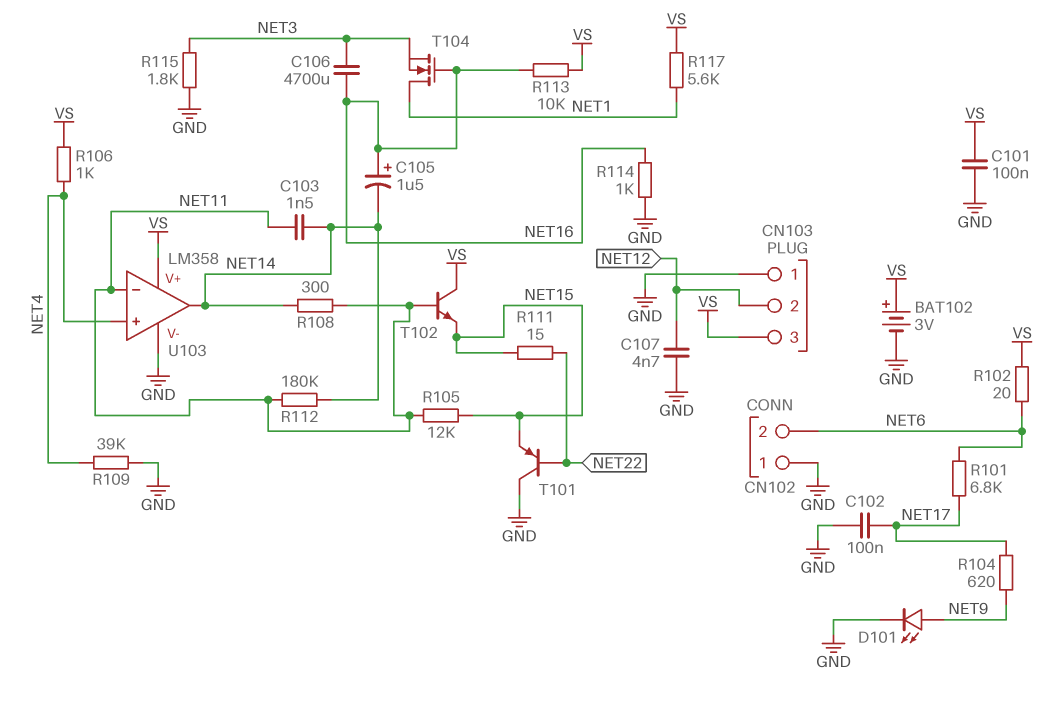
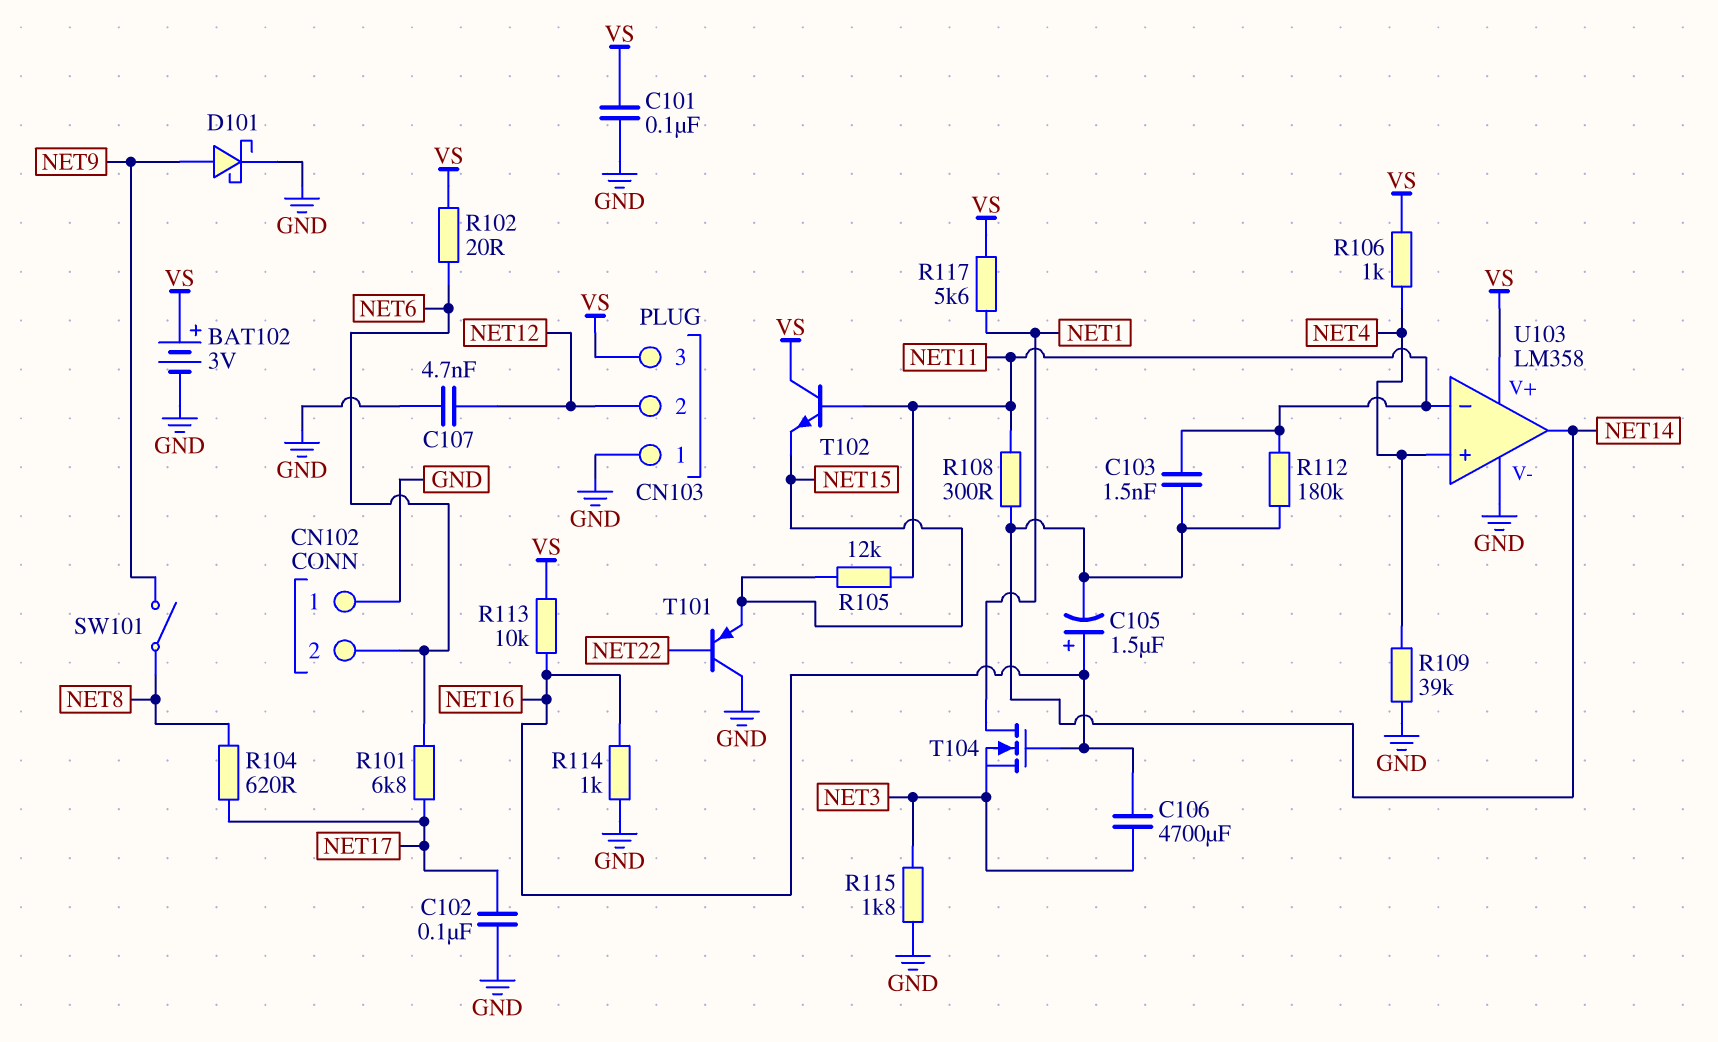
D101: LED (A NET9, K GND) -> schottky (A NET9, K GND)
R104: 620 (NET9, NET17) -> 620 (NET8, NET17)
R111: 15 (NET15, NET22) -> none
SW101: none -> switch (NET8, NET9)

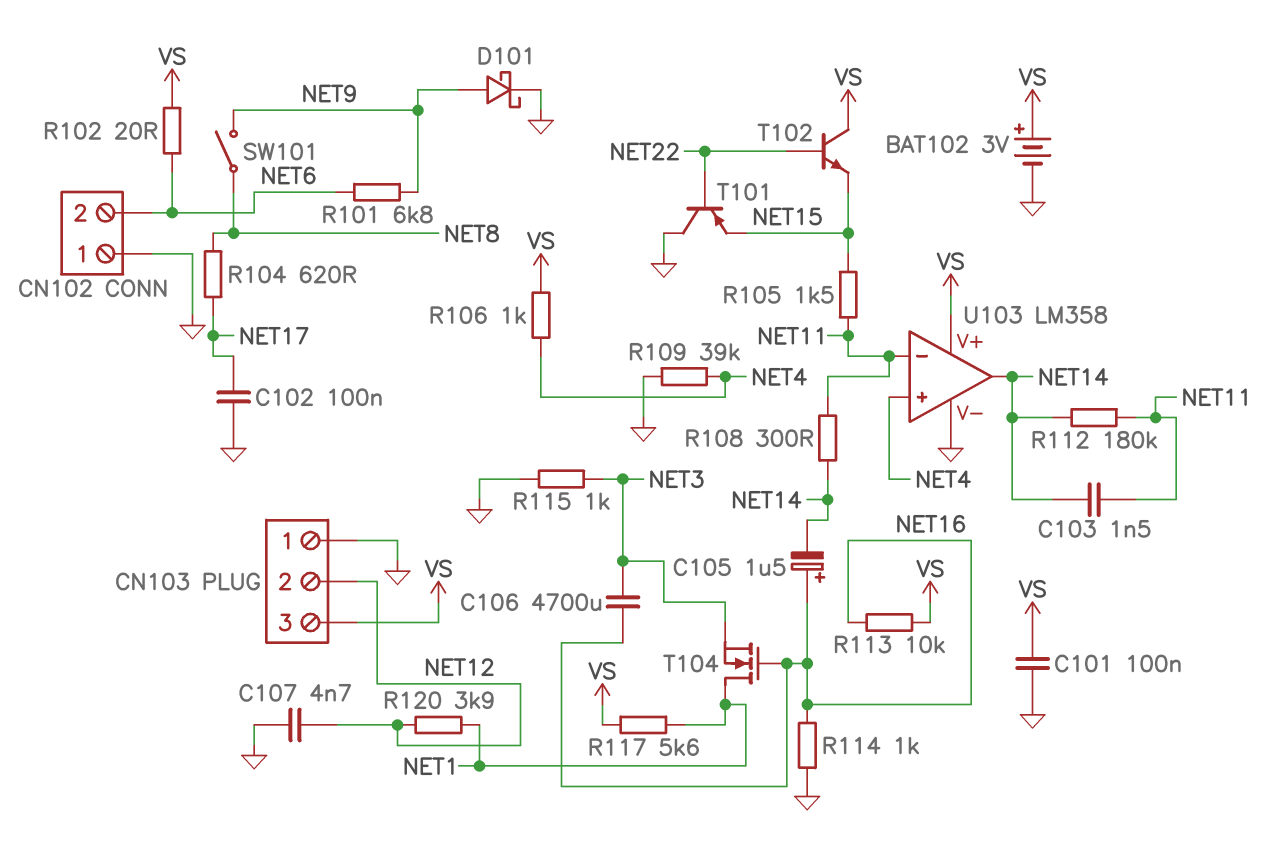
R101: 6.8k (NET6, NET17) -> 6.8k (NET6, NET9)
R105: 12k (NET11, NET15) -> 1.5k (NET11, NET15)
R115: 1.8k (GND, NET3) -> 1k (GND, NET3)
R120: none -> 3.9k (NET1, NET12)
T102: NPN (B NET11, C VS, E NET15) -> NPN (B NET22, C VS, E NET15)

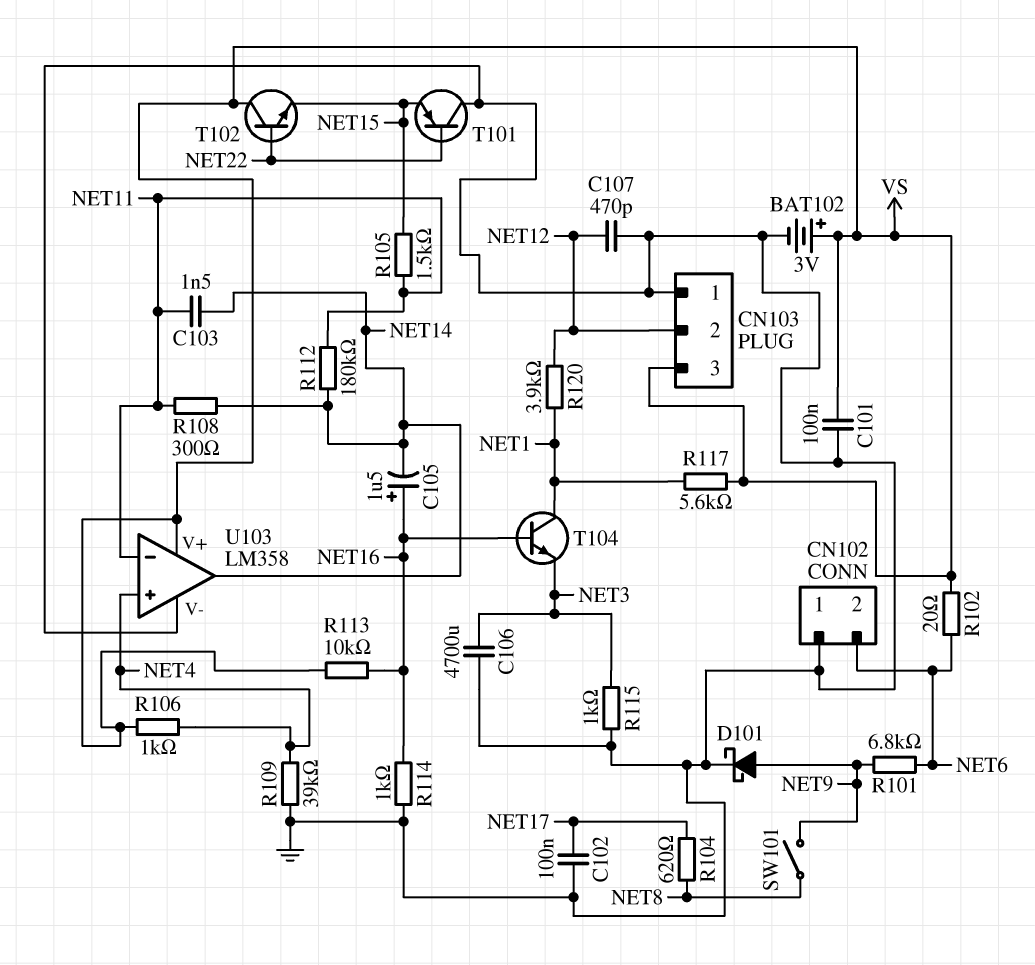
C106: 4700uF (NET3, NET16) -> 4700uF (GND, NET3)
C107: 4.7nF (GND, NET12) -> 470pF (GND, NET12)
T104: NMOS (G NET16, D NET1, S NET3) -> NPN (B NET16, C NET1, E NET3)

